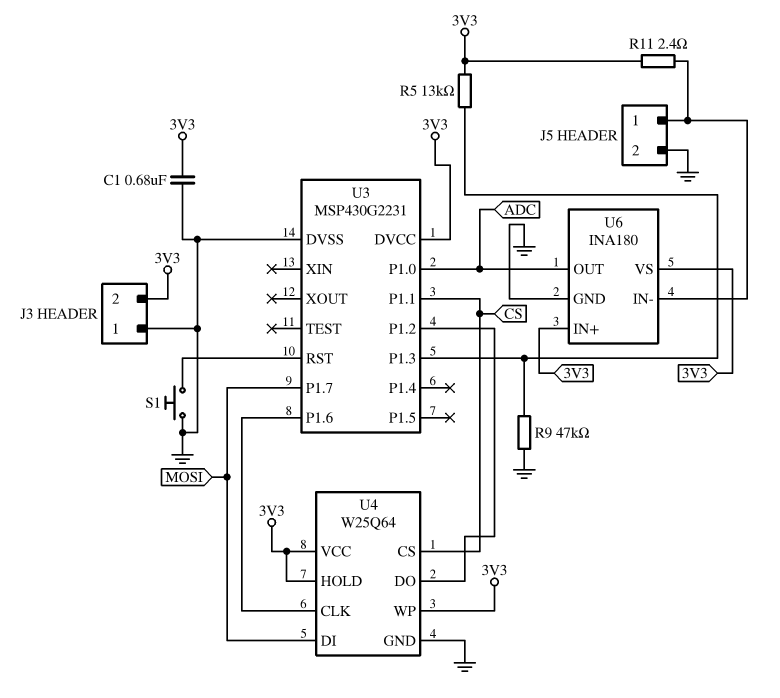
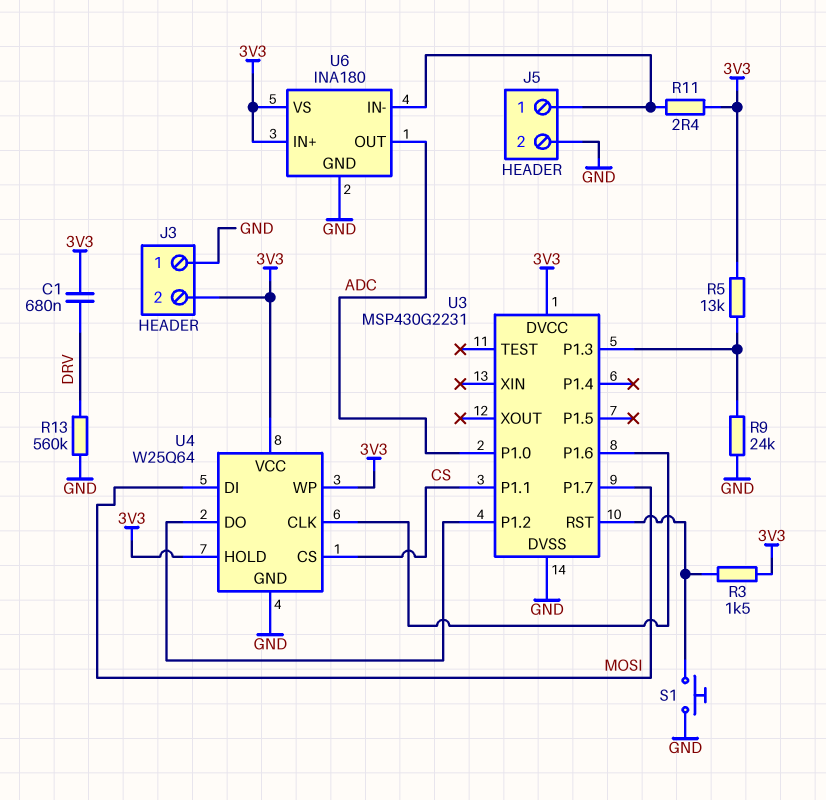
C1: 680nF (3V3, GND) -> 680nF (3V3, DRV)
R3: none -> 1.5k (3V3, U3/RST)
R9: 47k (GND, U3/P1.3) -> 24k (GND, U3/P1.3)
R13: none -> 560k (DRV, GND)

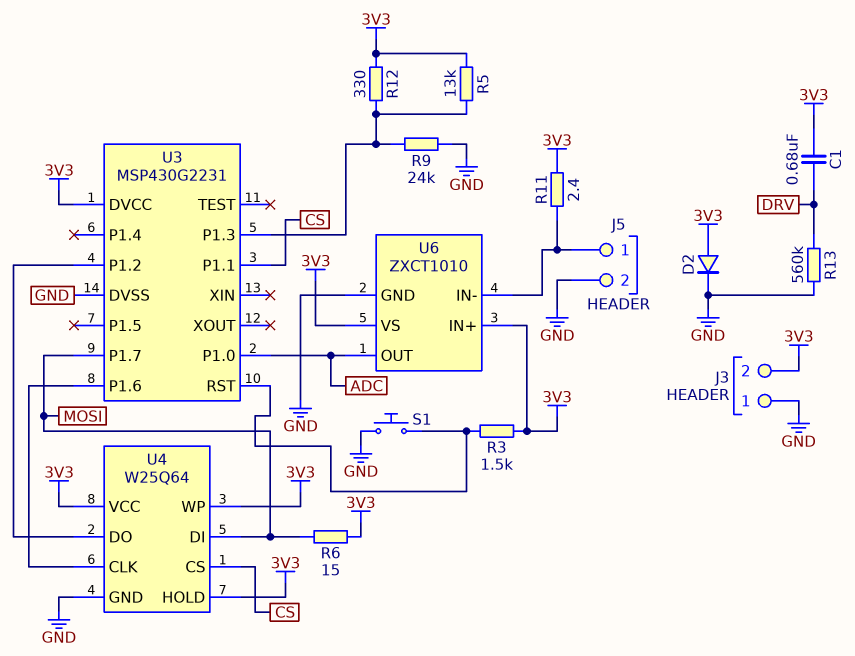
D2: none -> diode (A 3V3, K GND)
R6: none -> 15 (3V3, MOSI)
R12: none -> 330 (3V3, U3/P1.3)
U6: INA180 -> ZXCT1010

